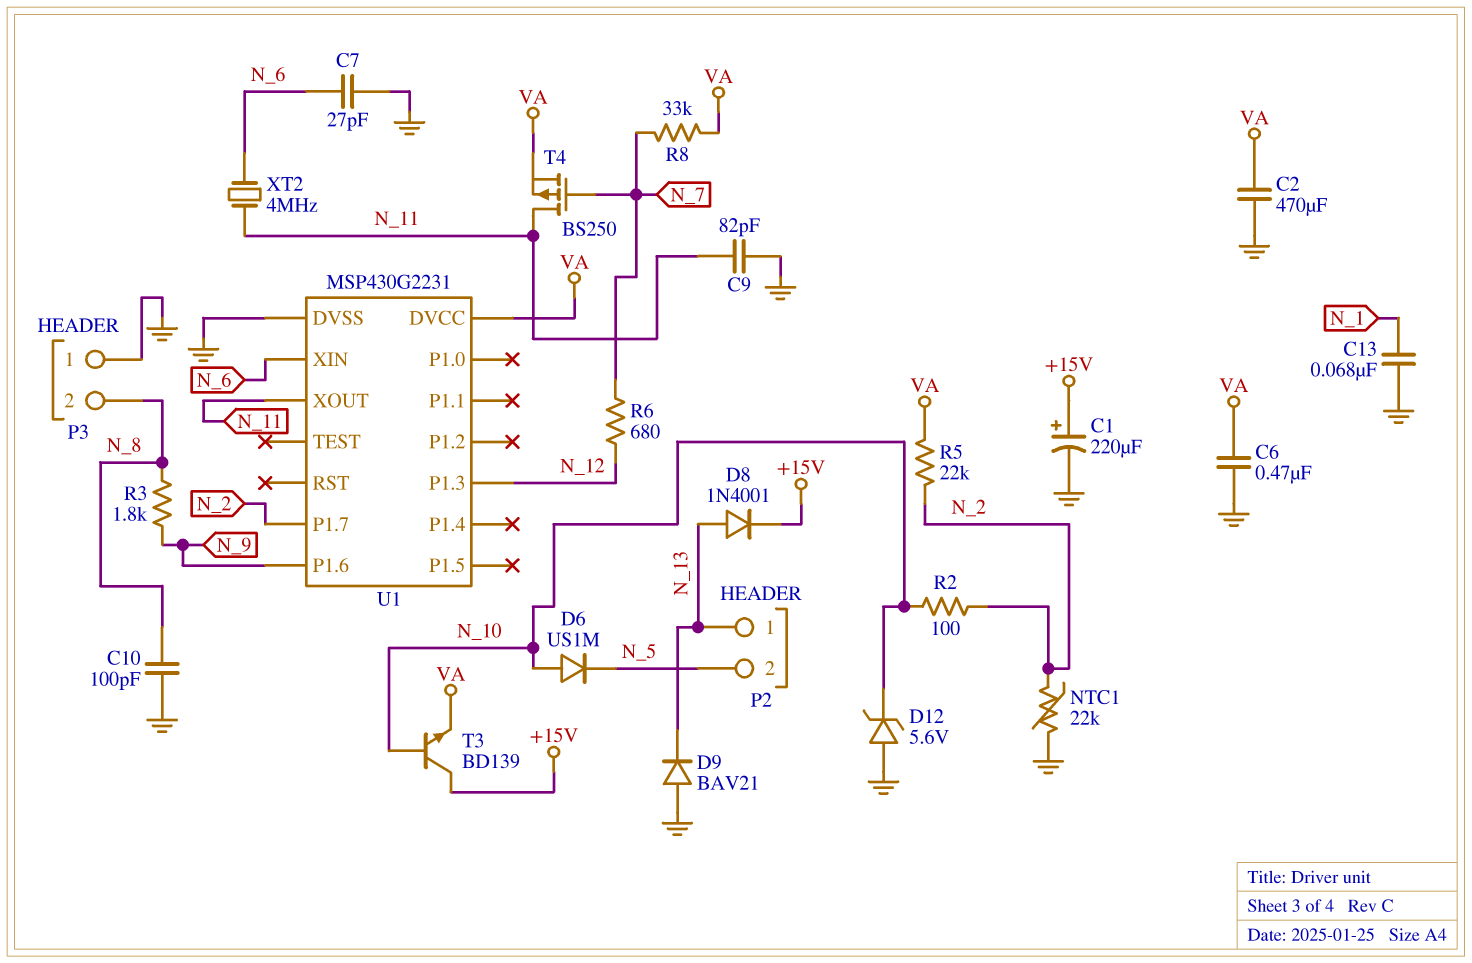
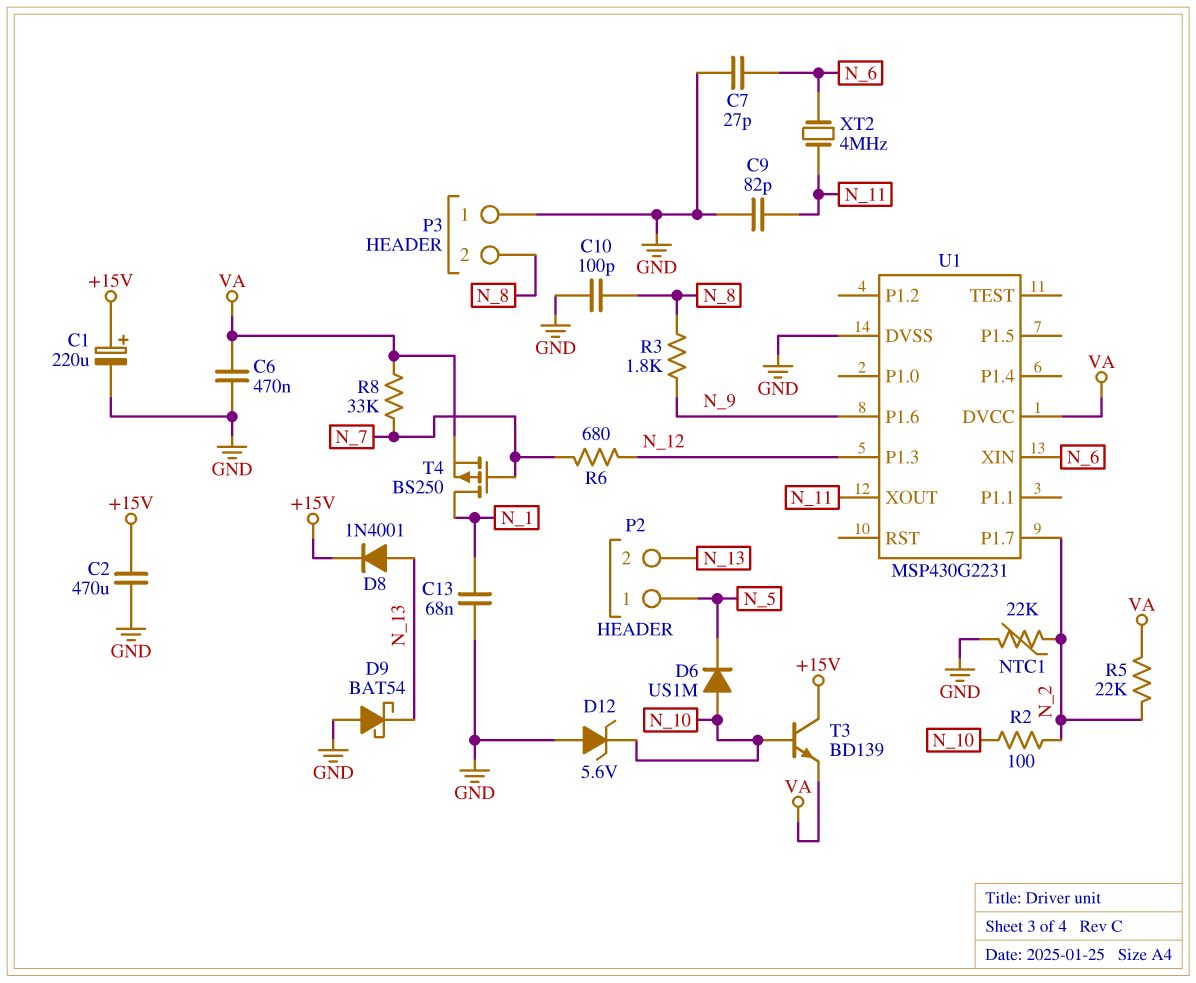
C2: 470uF (GND, VA) -> 470uF (+15V, GND)
D9: diode BAV21 (A GND, K N_13) -> schottky BAT54 (A GND, K N_13)
P2 pin 1: N_13 -> N_5
P2 pin 2: N_5 -> N_13
T4: PMOS BS250 (G N_7, D N_11, S VA) -> PMOS BS250 (G N_7, D N_1, S VA)

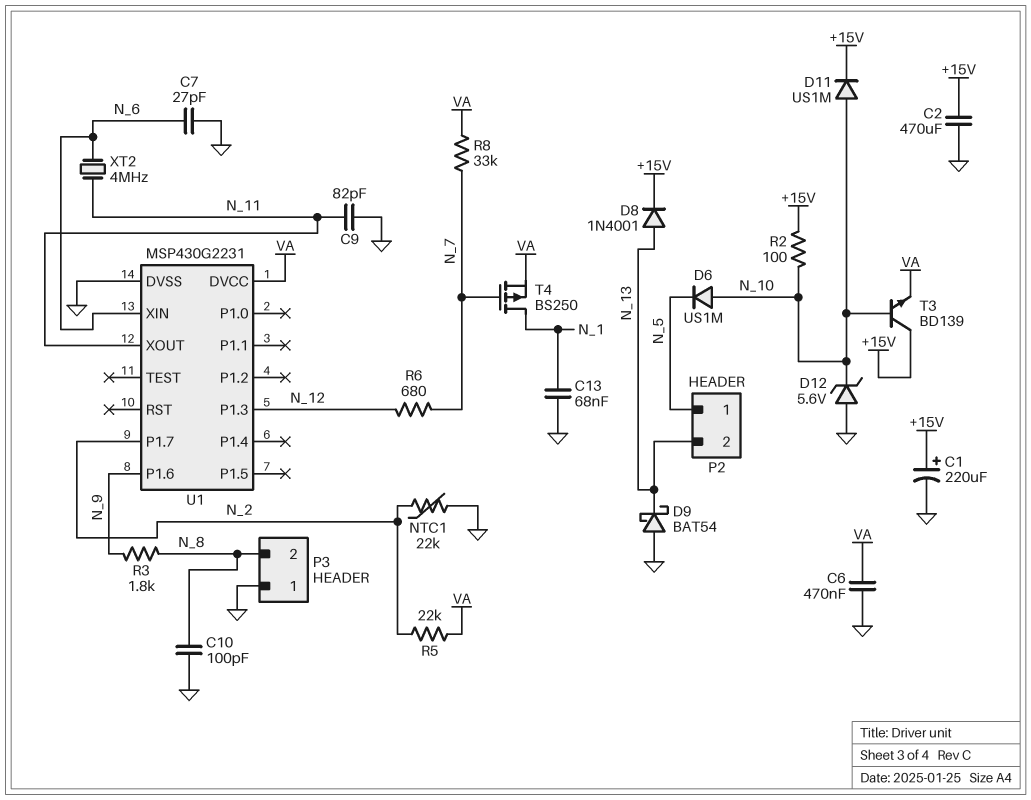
D11: none -> diode US1M (A N_10, K +15V)
R2: 100 (N_2, N_10) -> 100 (+15V, N_10)

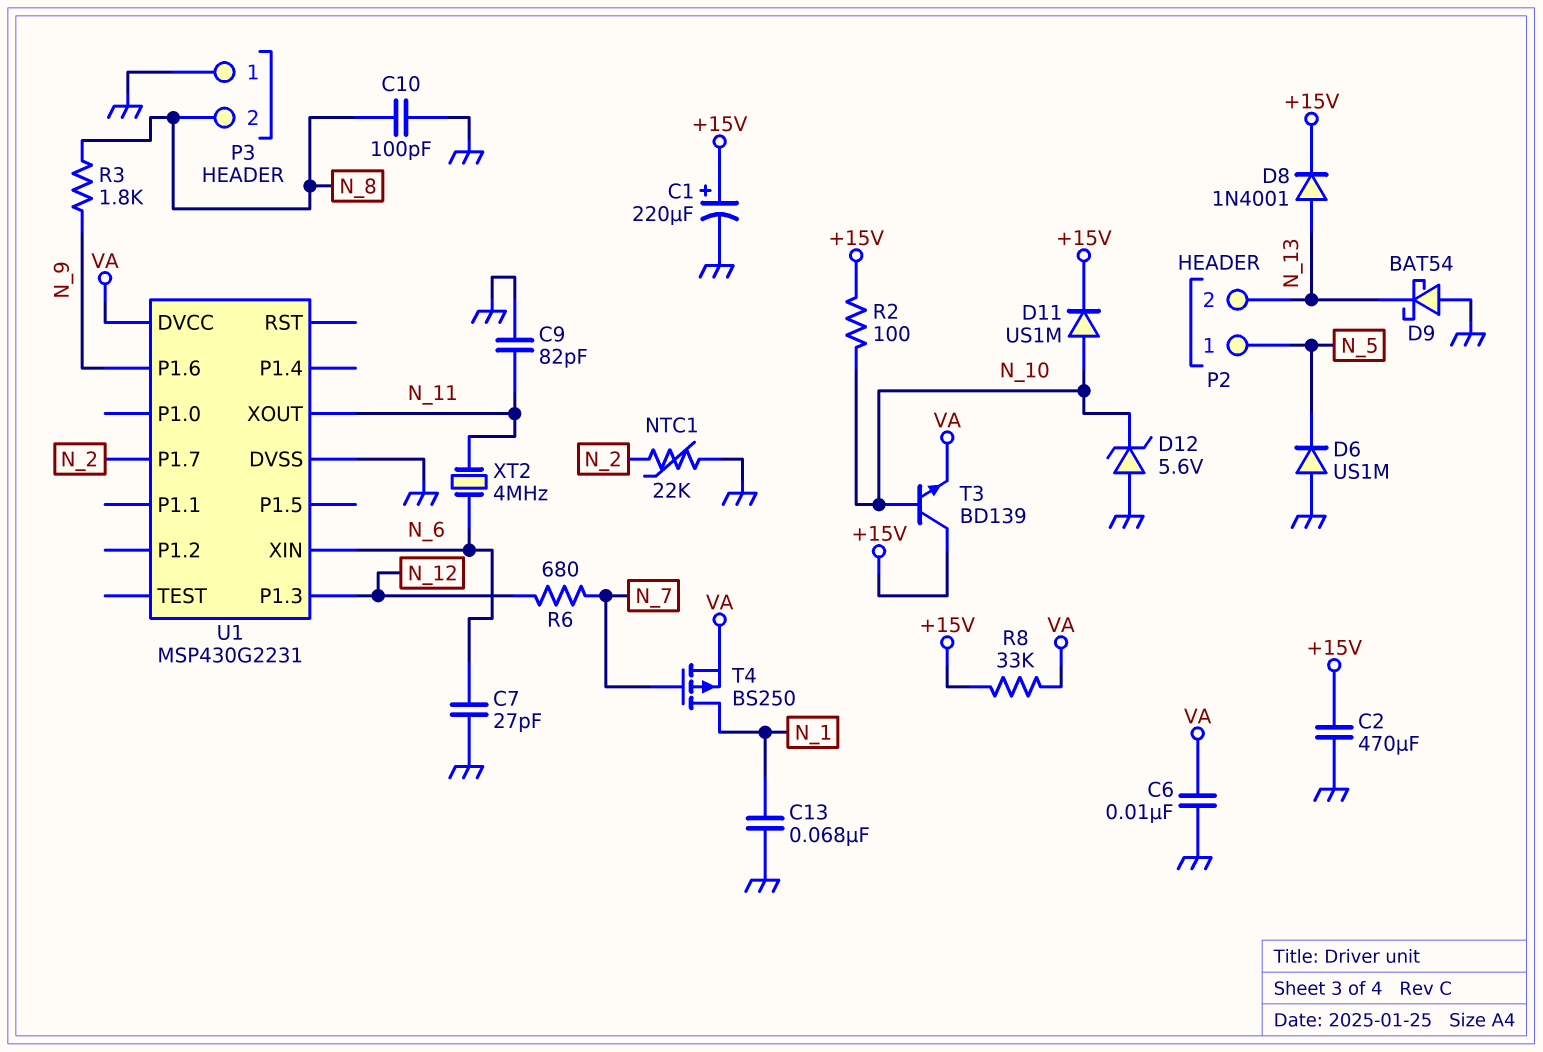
C6: 470nF (GND, VA) -> 10nF (GND, VA)
D6: diode US1M (A N_10, K N_5) -> diode US1M (A GND, K N_5)
R5: 22k (N_2, VA) -> none
R8: 33k (N_7, VA) -> 33k (+15V, VA)

